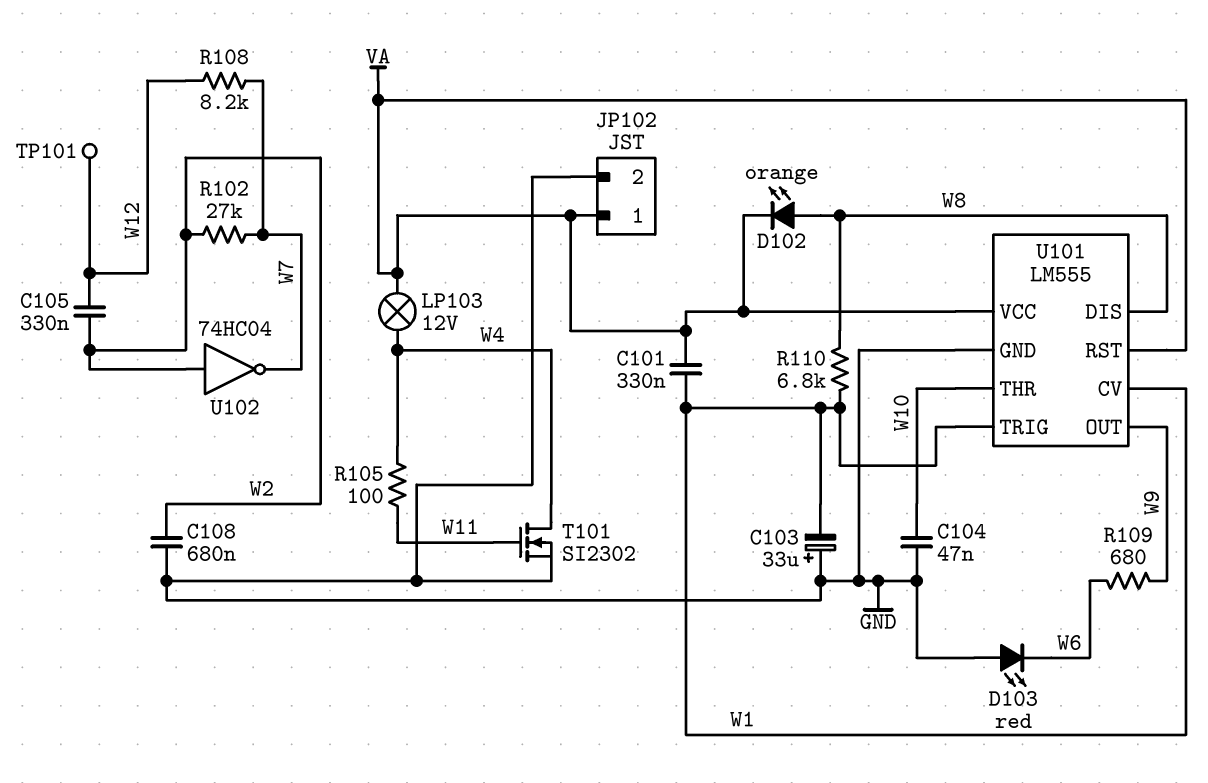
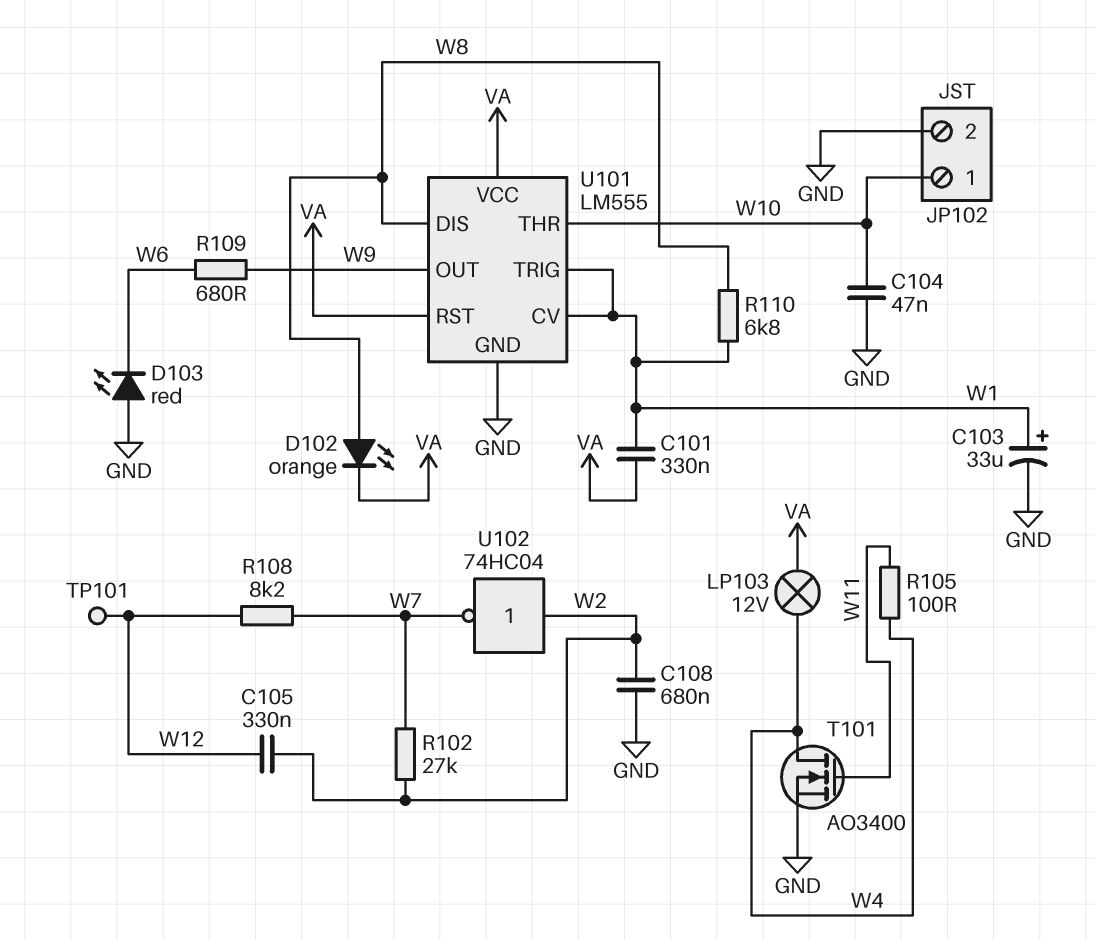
C103: 33uF (plus GND, minus W1) -> 33uF (plus W1, minus GND)
JP102 pin 1: VA -> W10
T101: NMOS SI2302 (G W11, D W4, S GND) -> NMOS AO3400 (G W11, D W4, S GND)

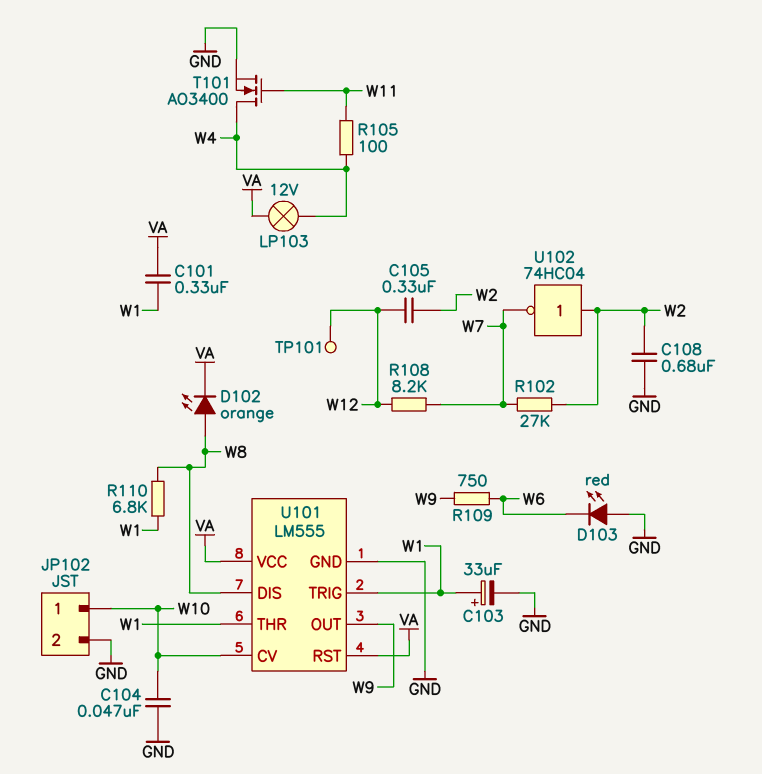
R109: 680 (W6, W9) -> 750 (W6, W9)
U101 pin CV: W1 -> W10
U101 pin THR: W10 -> W1

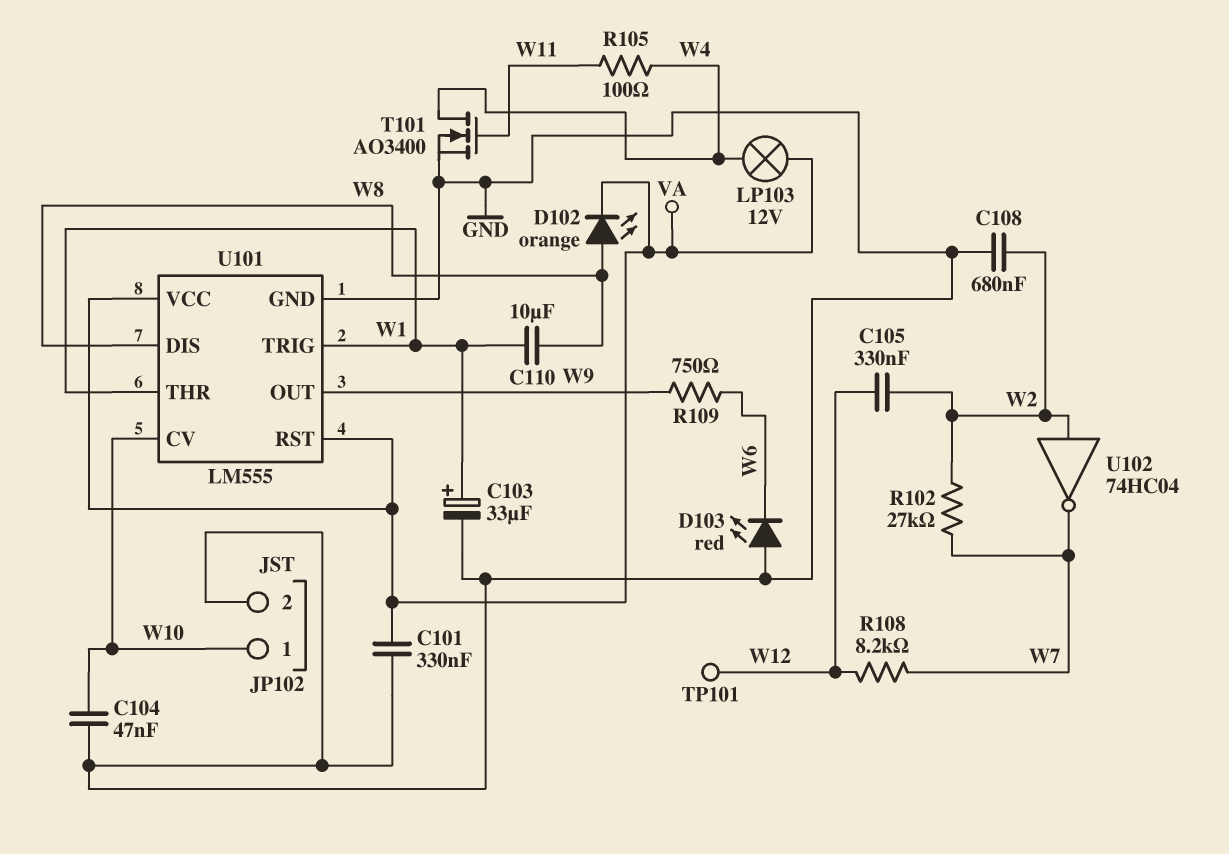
C101: 330nF (VA, W1) -> 330nF (GND, VA)
C110: none -> 10uF (W1, W8)
R110: 6.8k (W1, W8) -> none

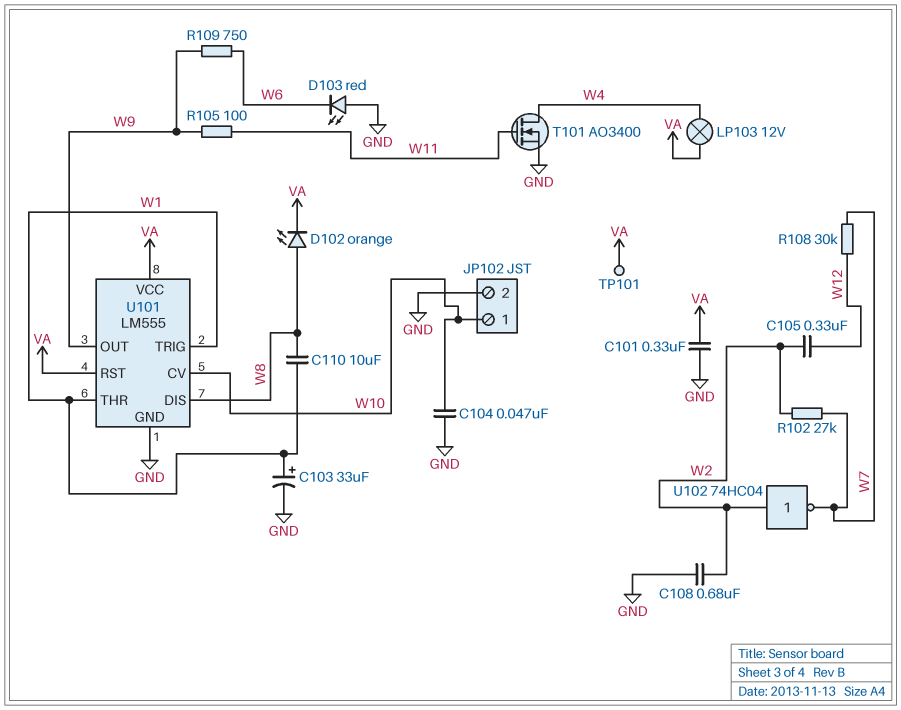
R105: 100 (W4, W11) -> 100 (W9, W11)
R108: 8.2k (W7, W12) -> 30k (W7, W12)
TP101: test point (W12) -> test point (VA)

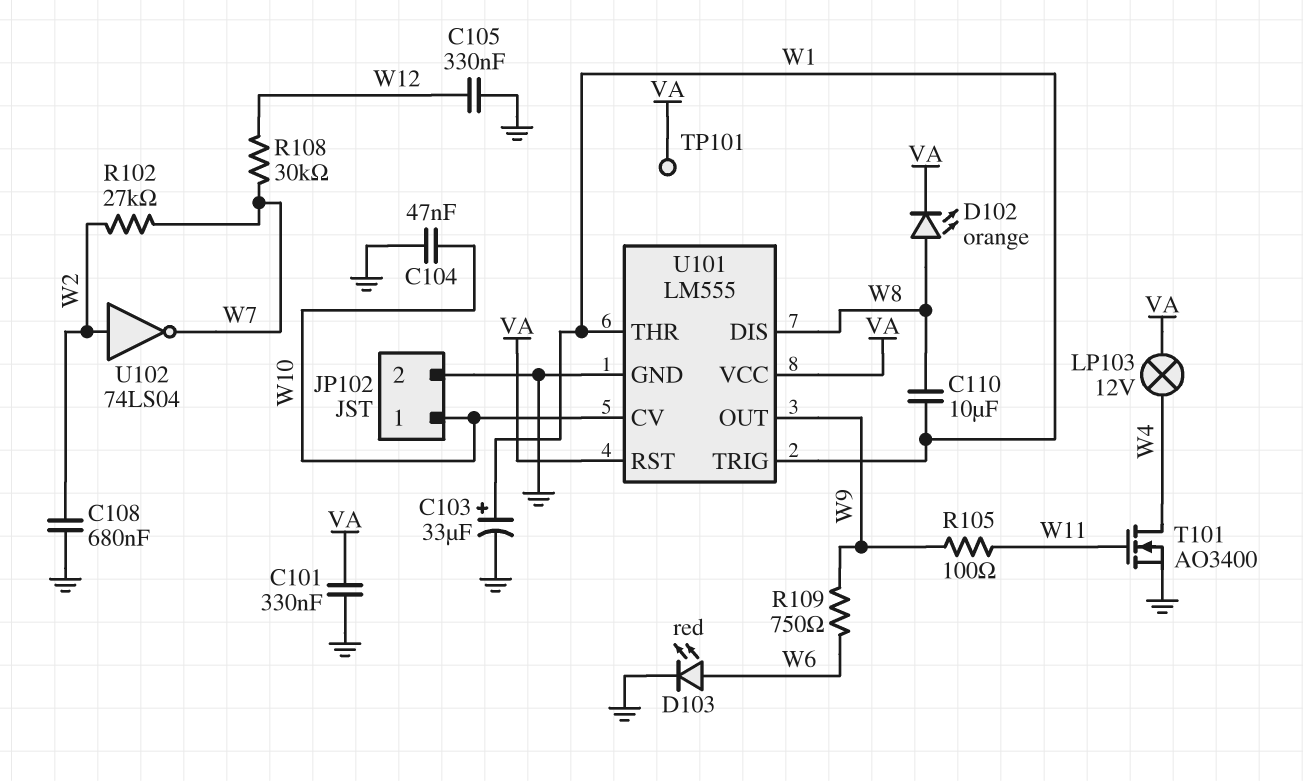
C105: 330nF (W2, W12) -> 330nF (GND, W12)
D103: LED red (A GND, K W6) -> LED red (A W6, K GND)
U102: NOT 74HC04 (in W2, out W7) -> NOT 74LS04 (in W2, out W7)

